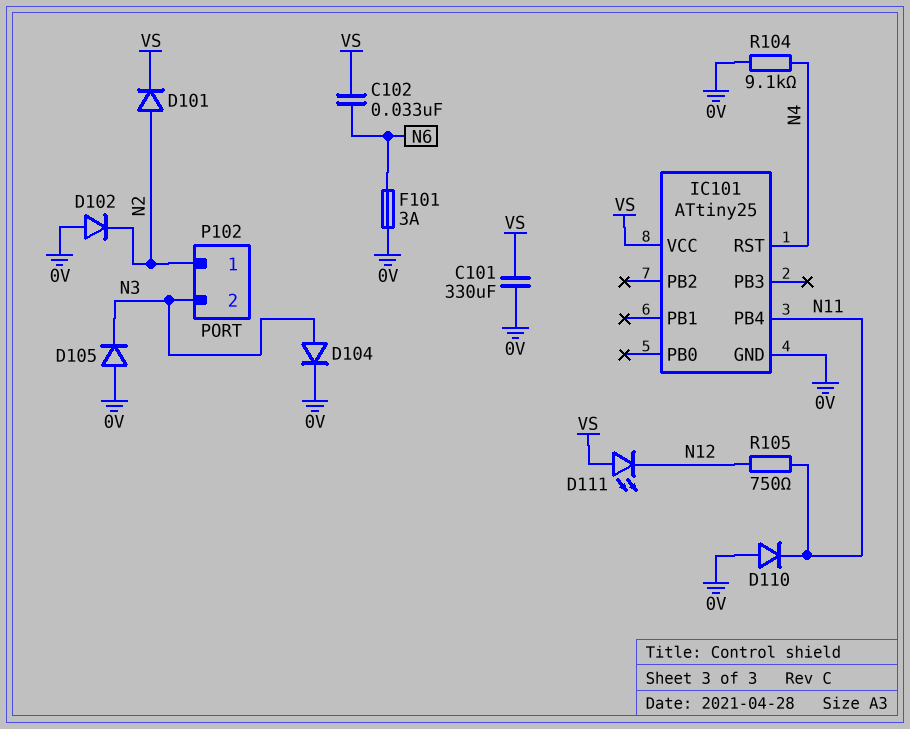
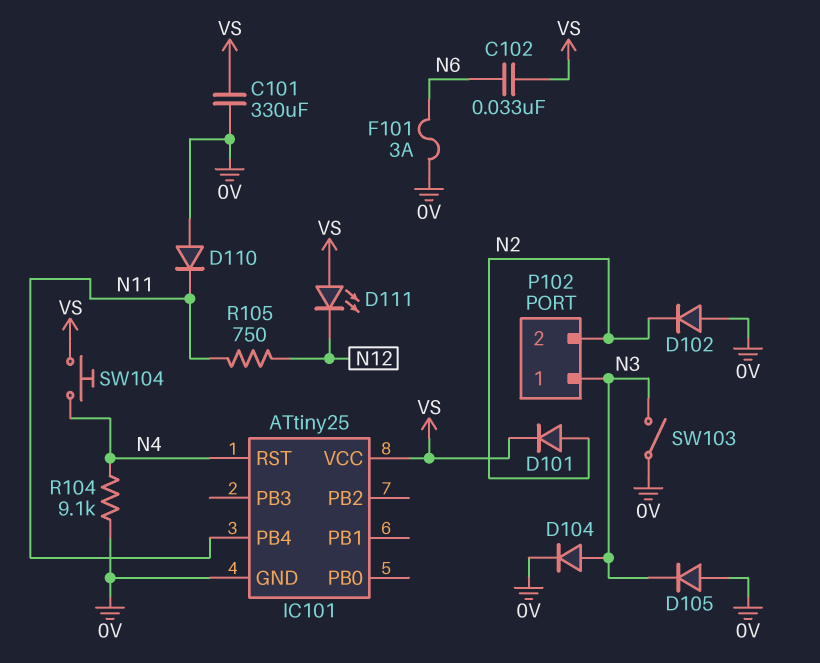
P102 pin 1: N2 -> N3
P102 pin 2: N3 -> N2
SW103: none -> switch (0V, N3)
SW104: none -> button (N4, VS)

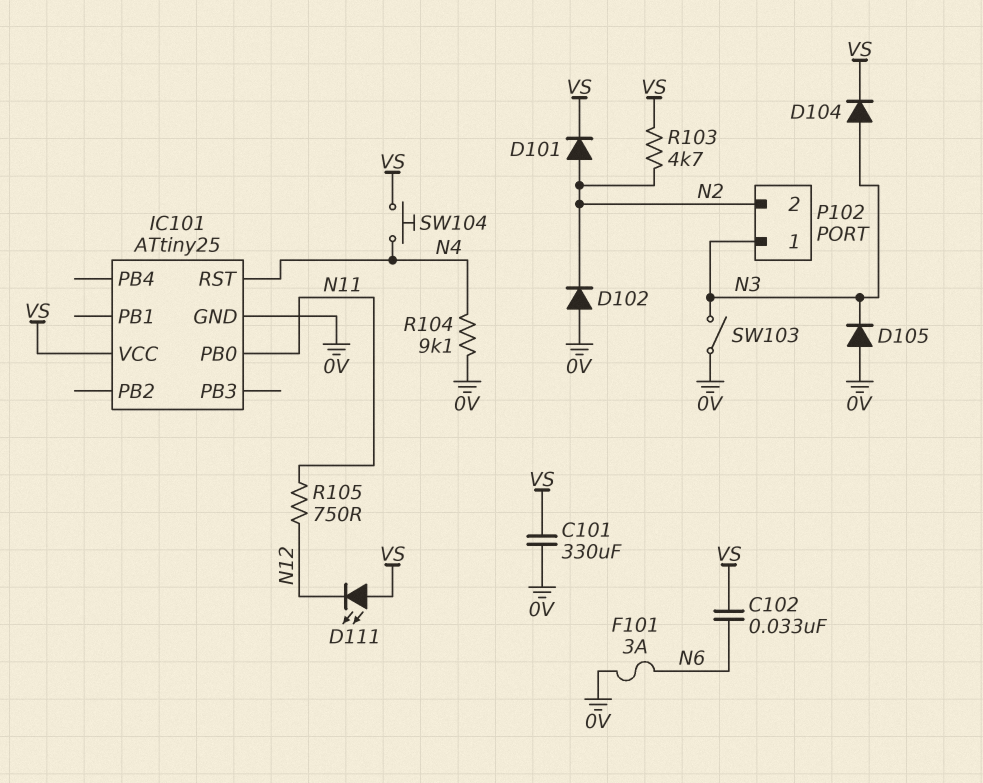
D104: diode (A N3, K 0V) -> diode (A N3, K VS)
D110: diode (A 0V, K N11) -> none
IC101 pin PB0: none -> N11
IC101 pin PB4: N11 -> none
R103: none -> 4.7k (N2, VS)

